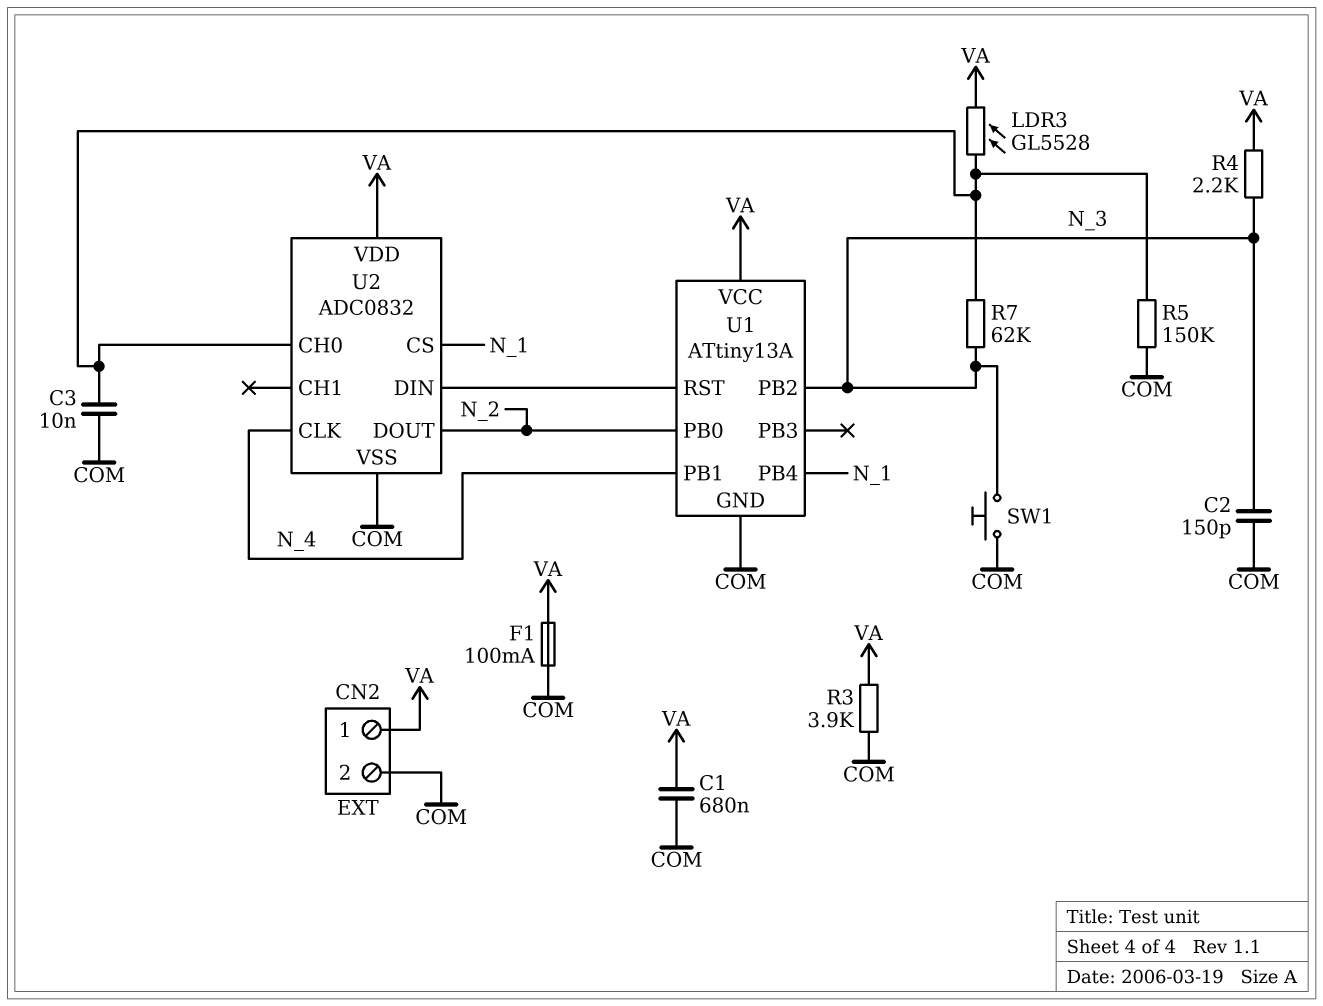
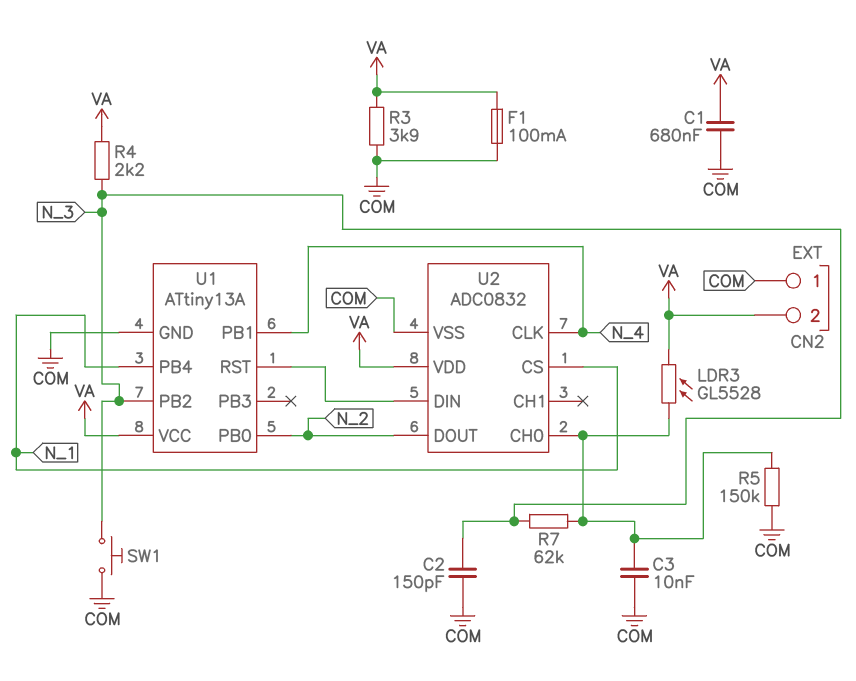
CN2 pin 1: VA -> COM
CN2 pin 2: COM -> VA

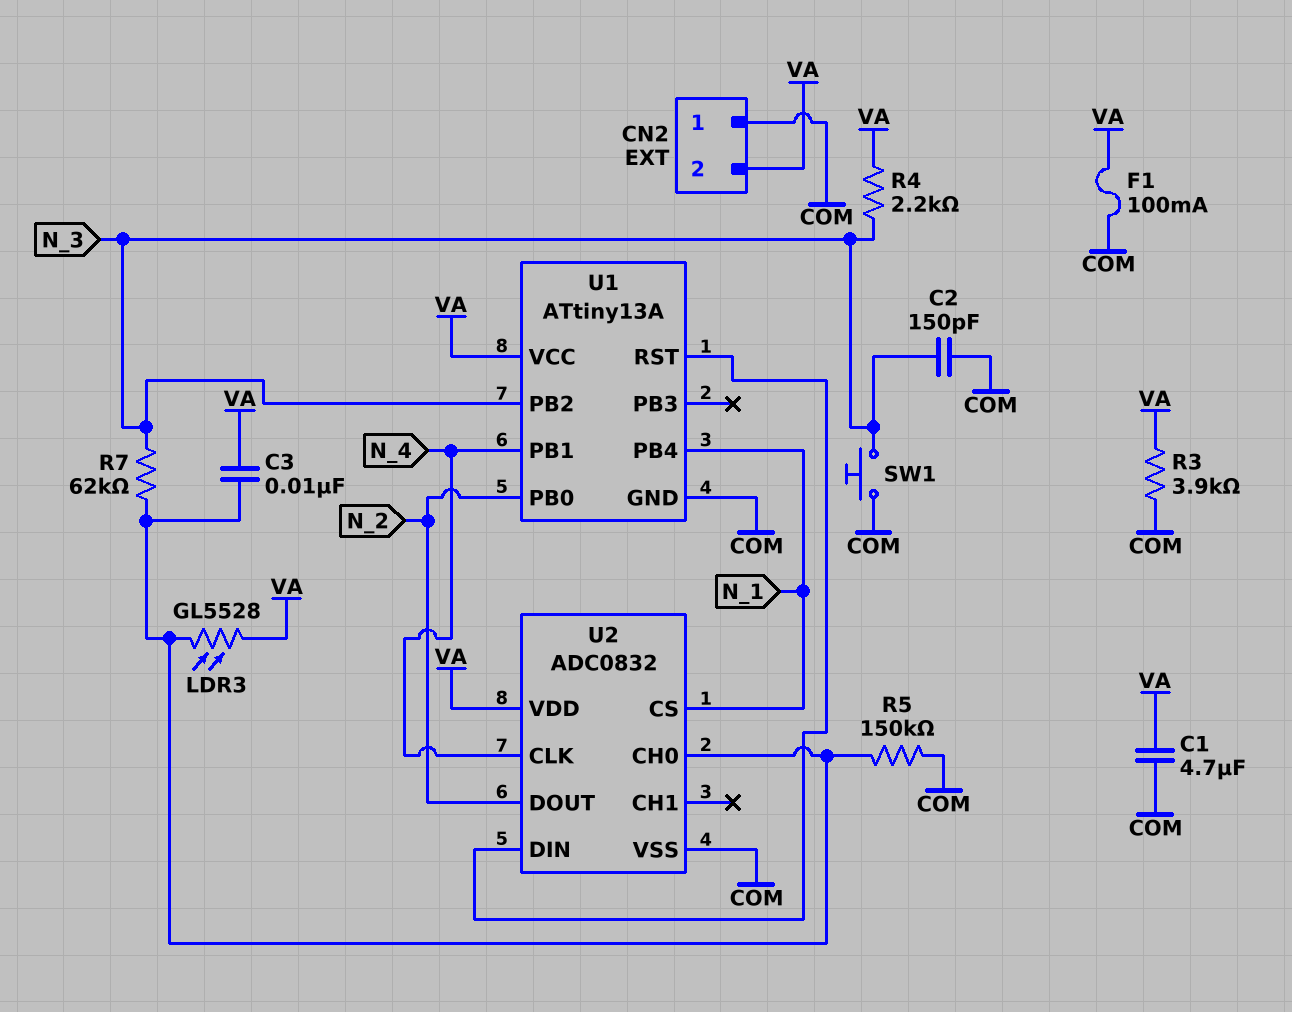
C1: 680nF (COM, VA) -> 4.7uF (COM, VA)
C3: 10nF (COM, U2/CH0) -> 10nF (U2/CH0, VA)

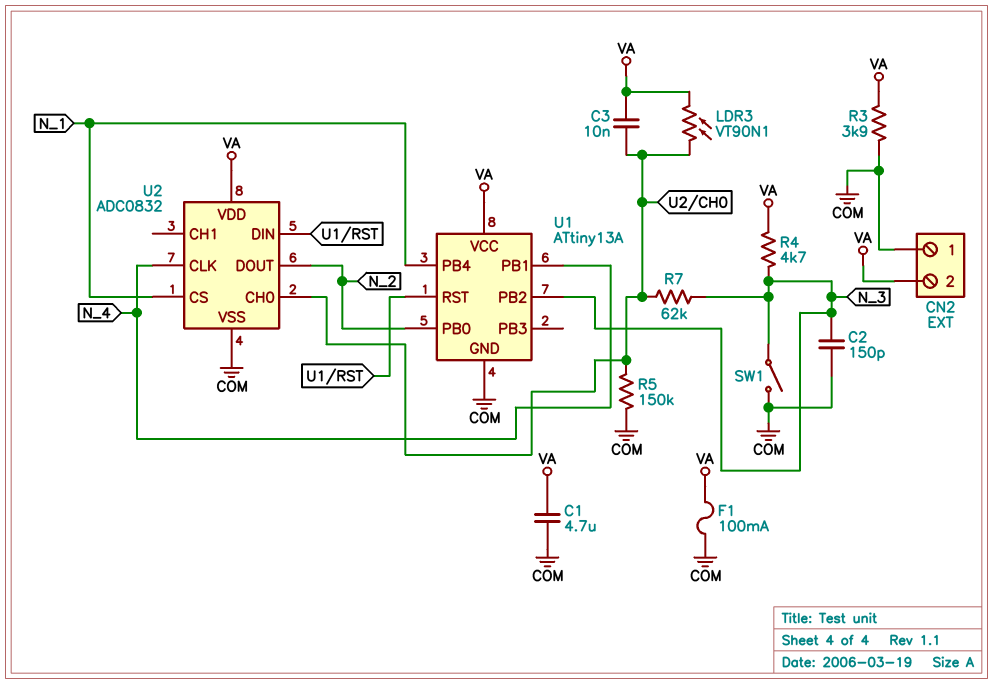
LDR3: GL5528 (U2/CH0, VA) -> VT90N1 (U2/CH0, VA)
R4: 2.2k (N_3, VA) -> 4.7k (N_3, VA)
SW1: button (COM, N_3) -> switch (COM, N_3)

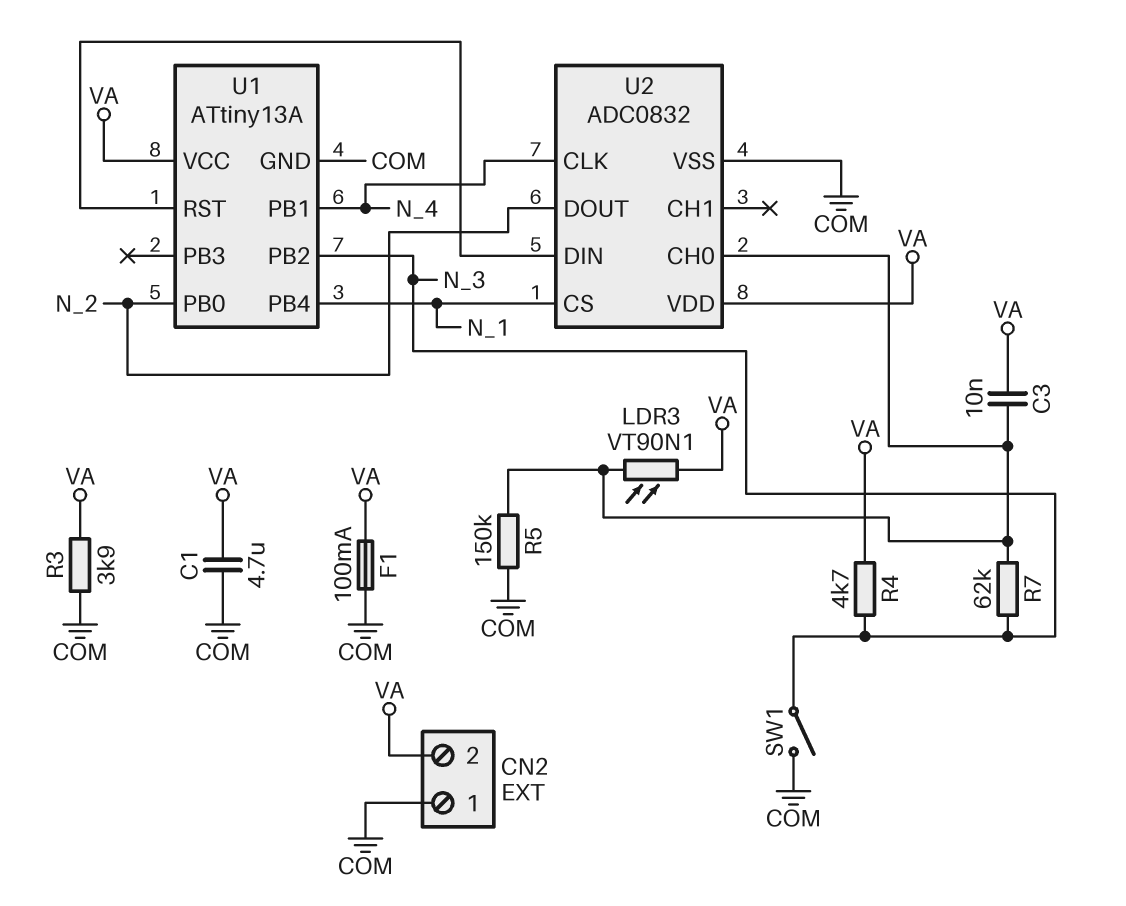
C2: 150pF (COM, N_3) -> none

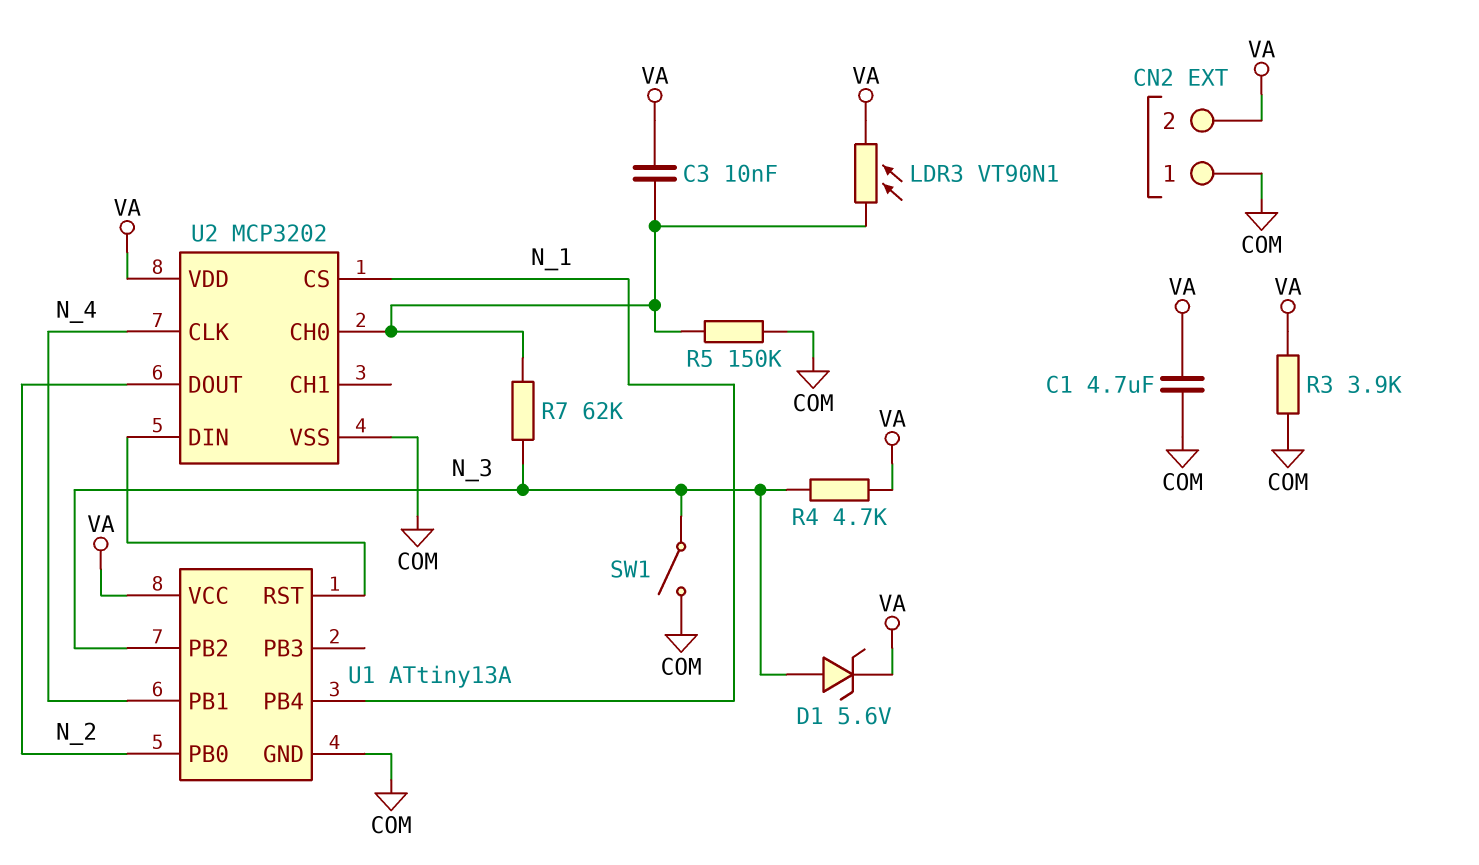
D1: none -> zener 5.6V (A N_3, K VA)
F1: 100mA (COM, VA) -> none
U2: ADC0832 -> MCP3202

